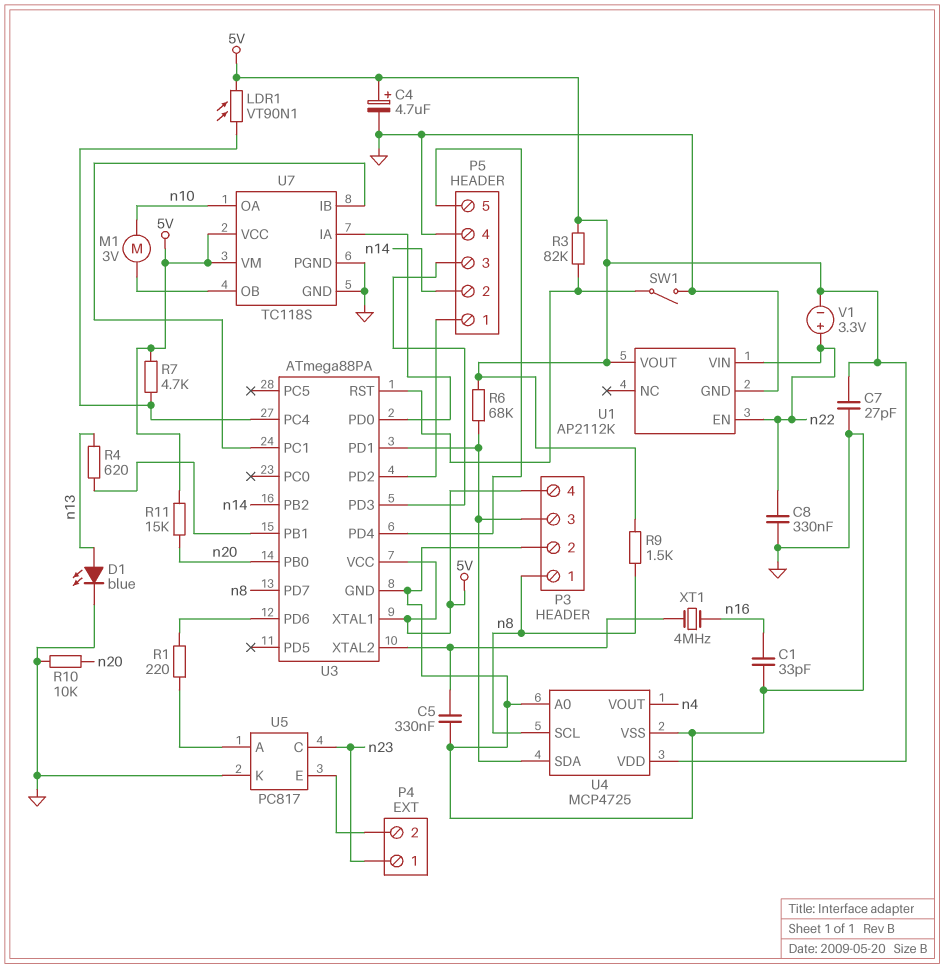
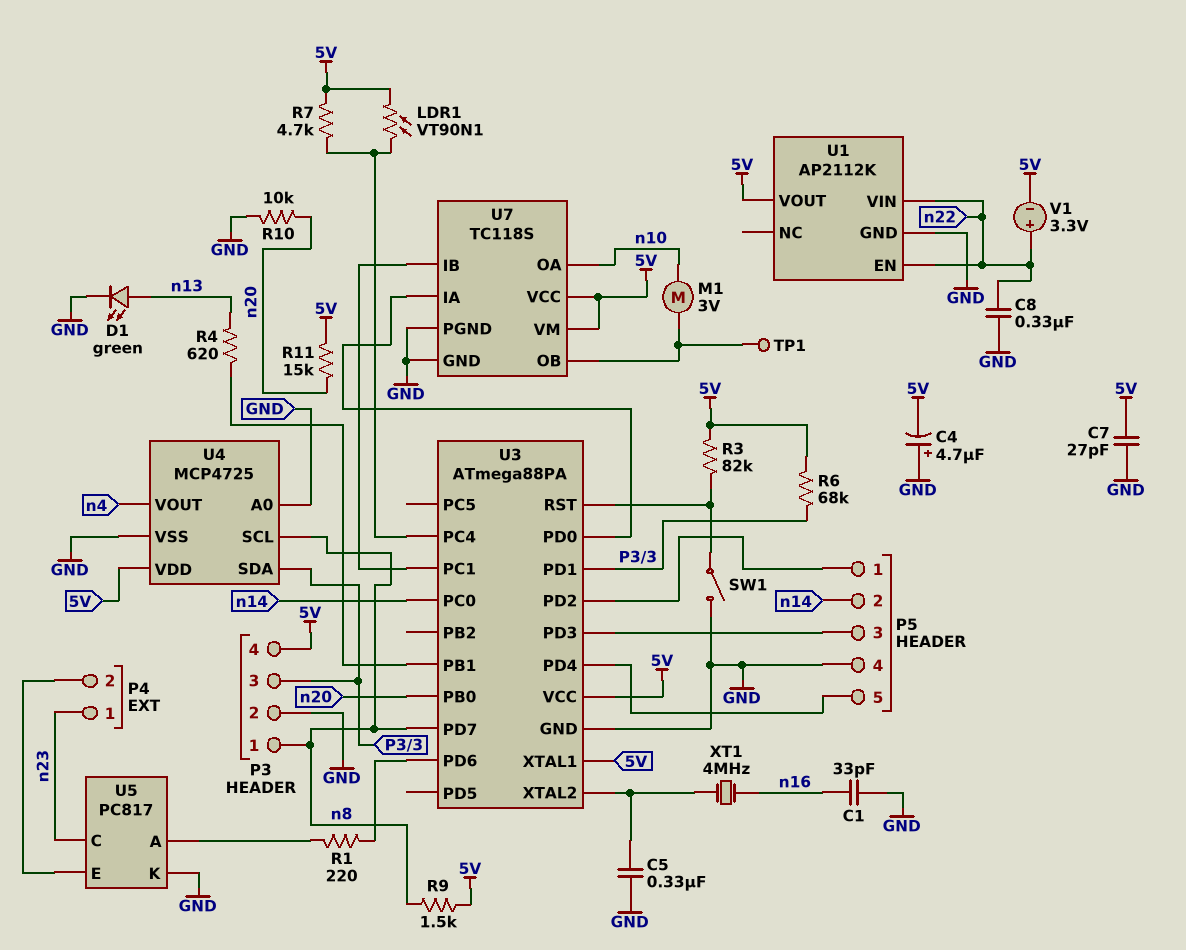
C4: 4.7uF (plus 5V, minus GND) -> 4.7uF (plus GND, minus 5V)
D1: LED blue (A n13, K GND) -> LED green (A n13, K GND)
TP1: none -> test point (U7/OB)
U3 pin PB2: n14 -> none
U3 pin PC0: none -> n14

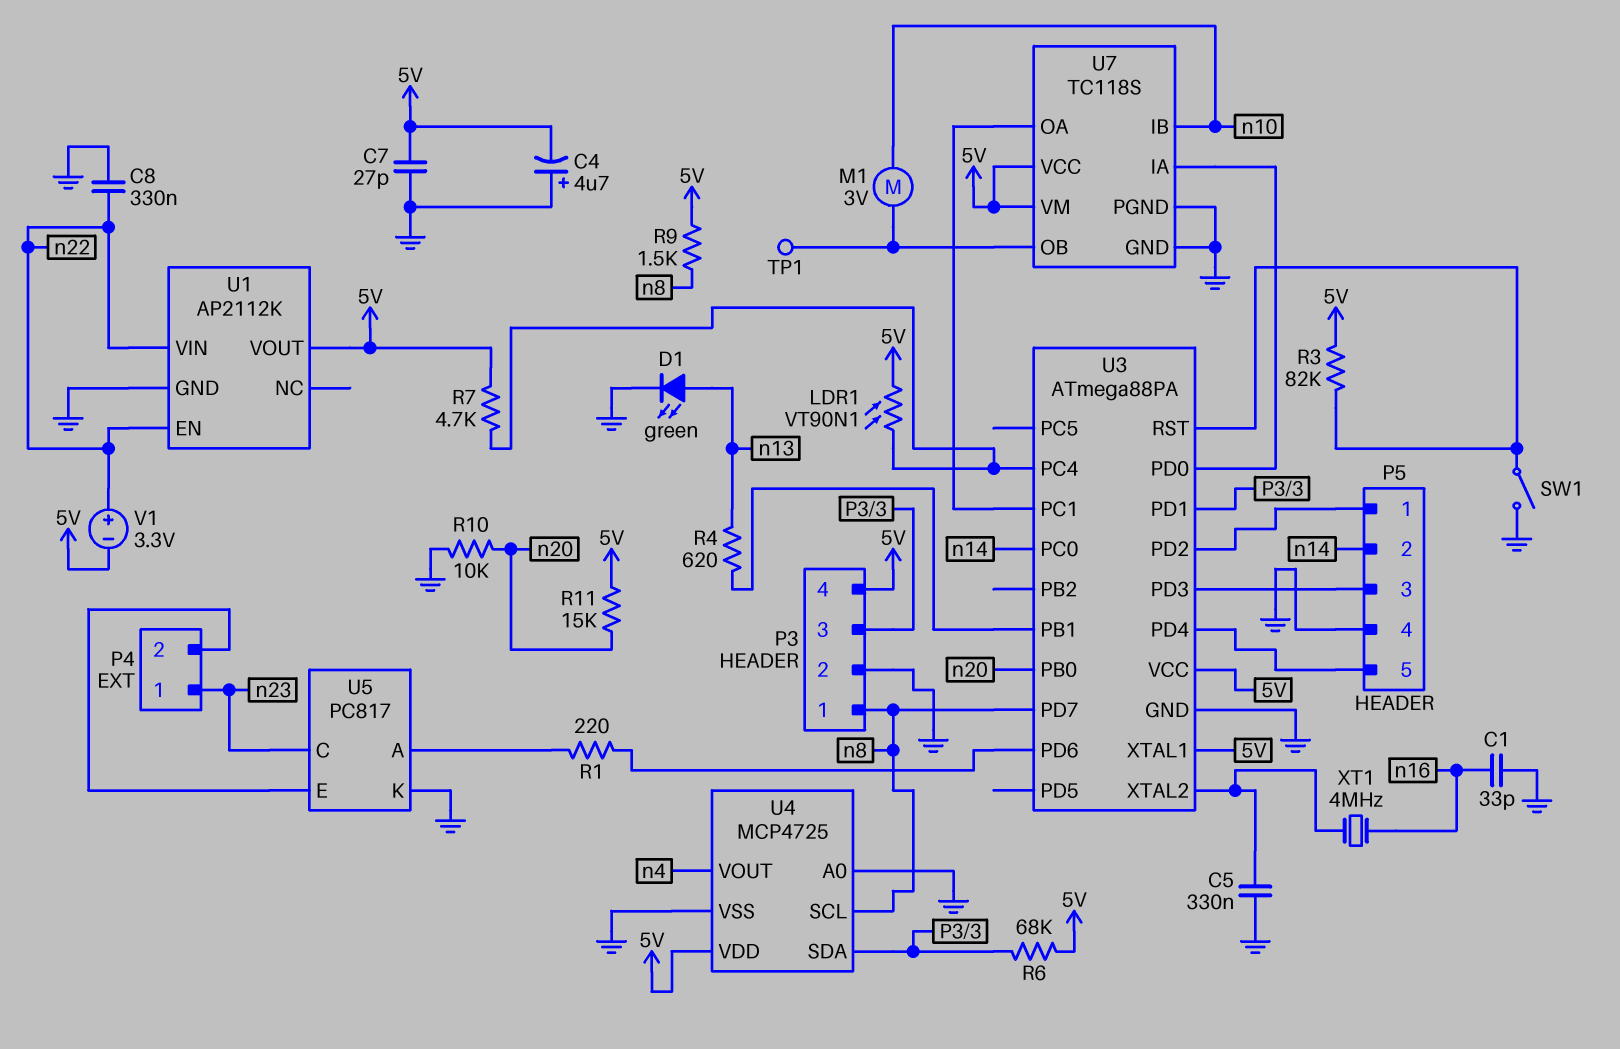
U7 pin IB: U3/PC1 -> n10
U7 pin OA: n10 -> U3/PC1

